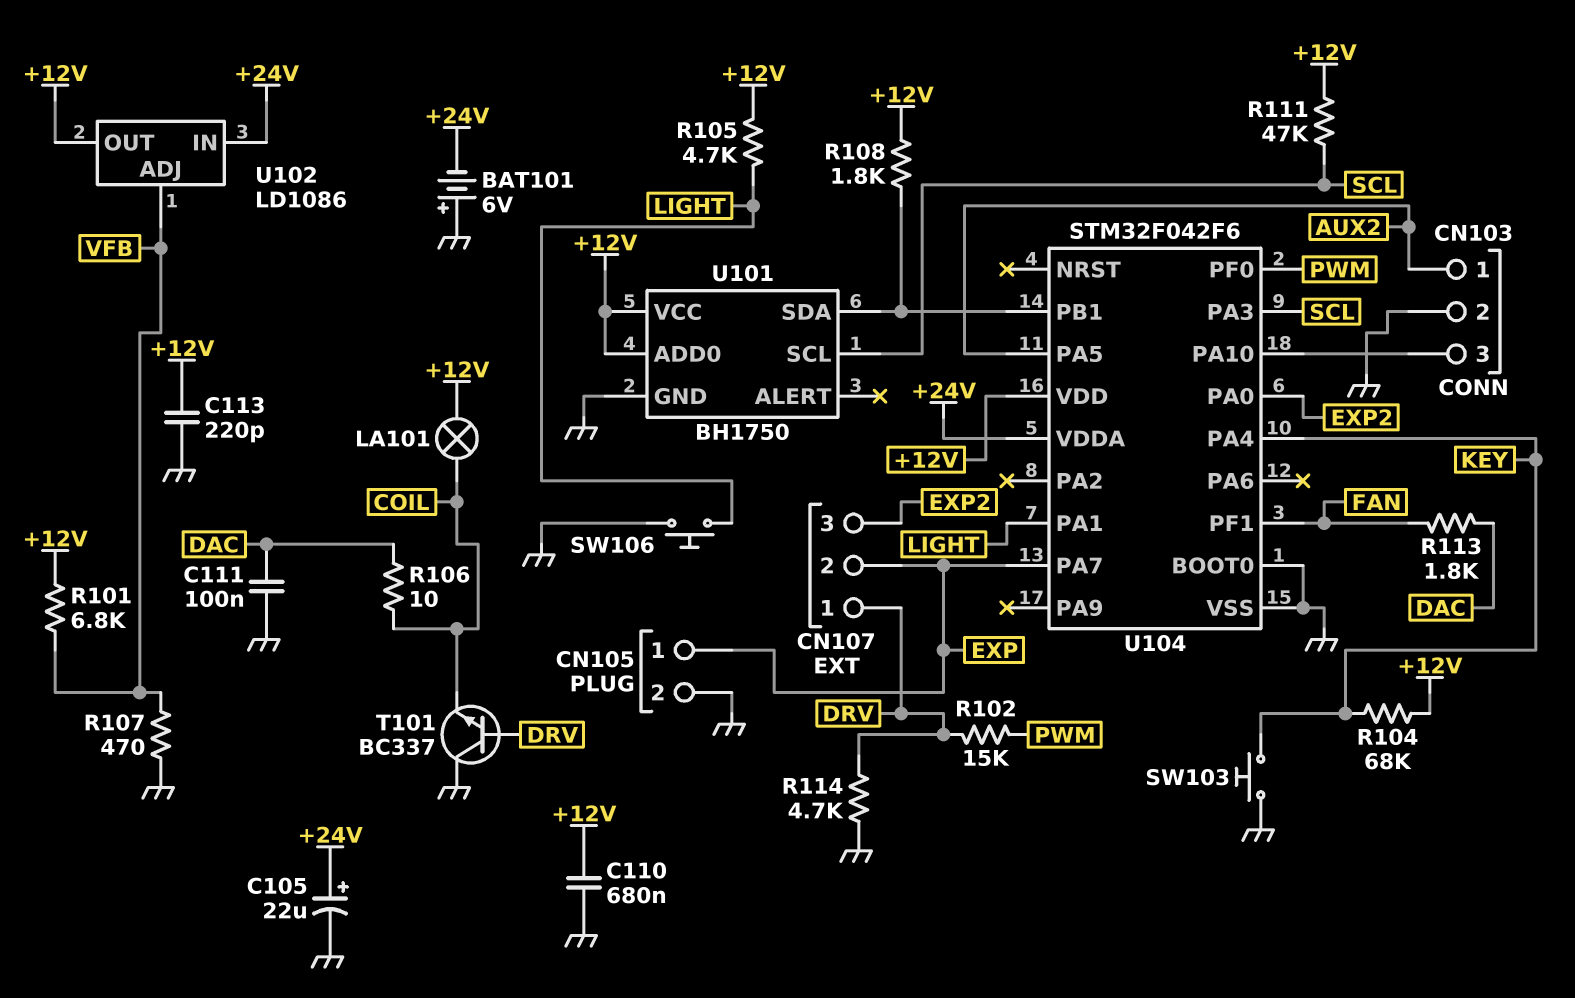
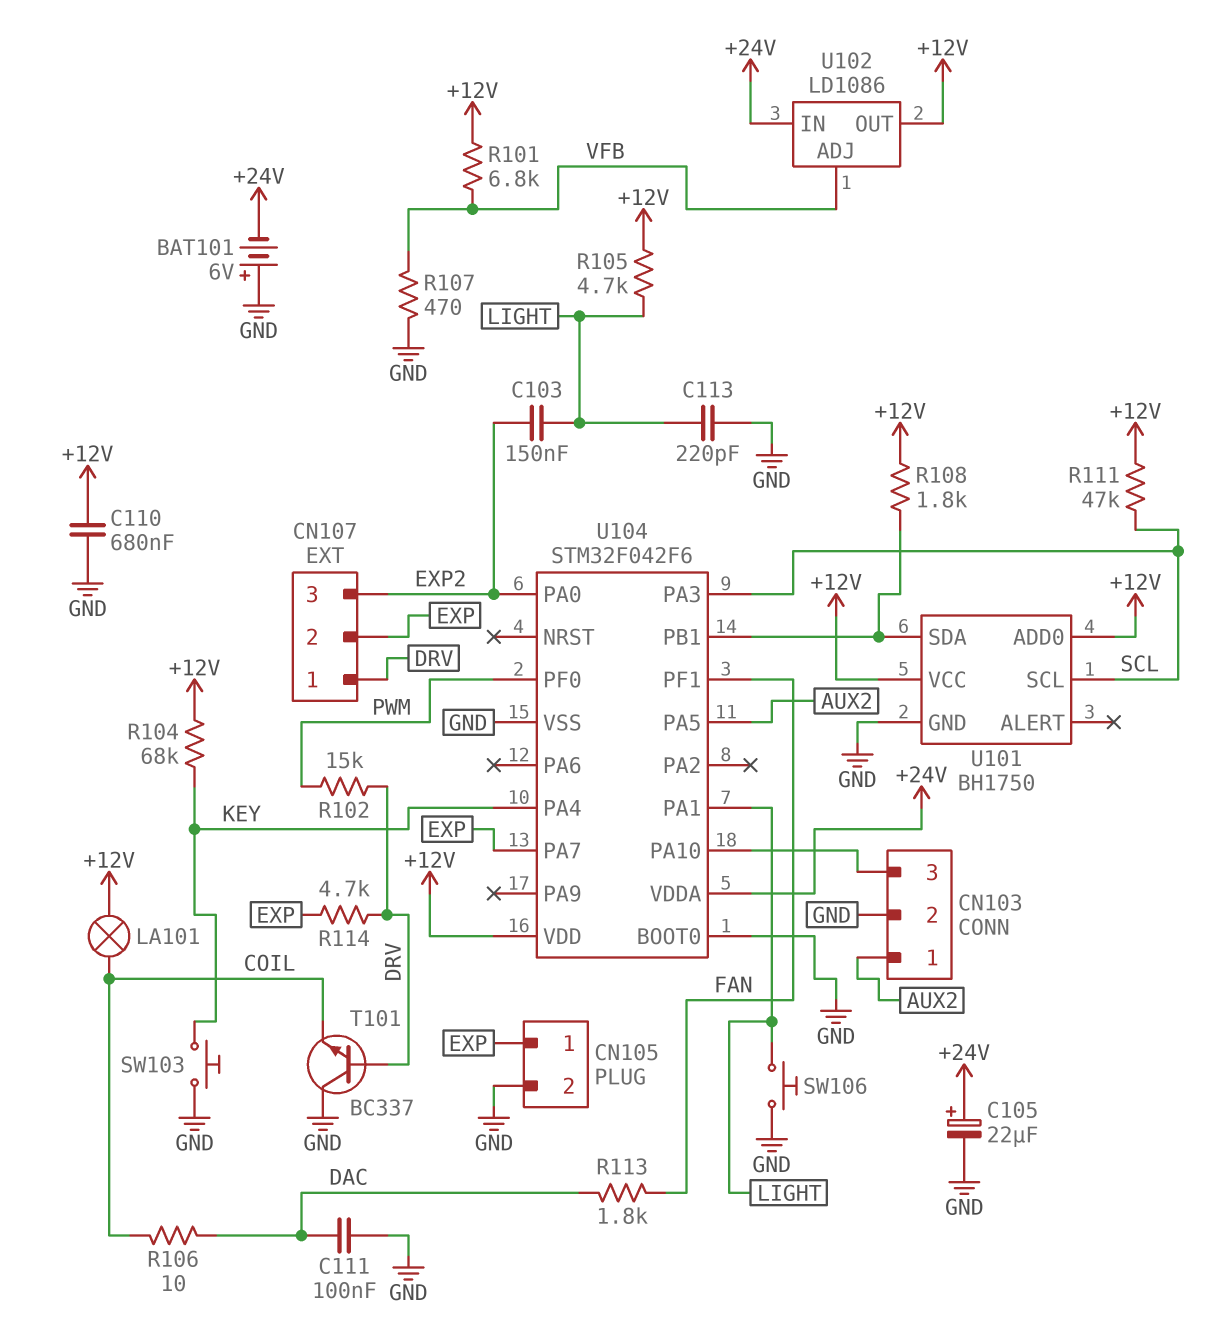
C103: none -> 150nF (EXP2, LIGHT)
C113: 220pF (+12V, GND) -> 220pF (GND, LIGHT)
R114: 4.7k (DRV, GND) -> 4.7k (DRV, EXP)

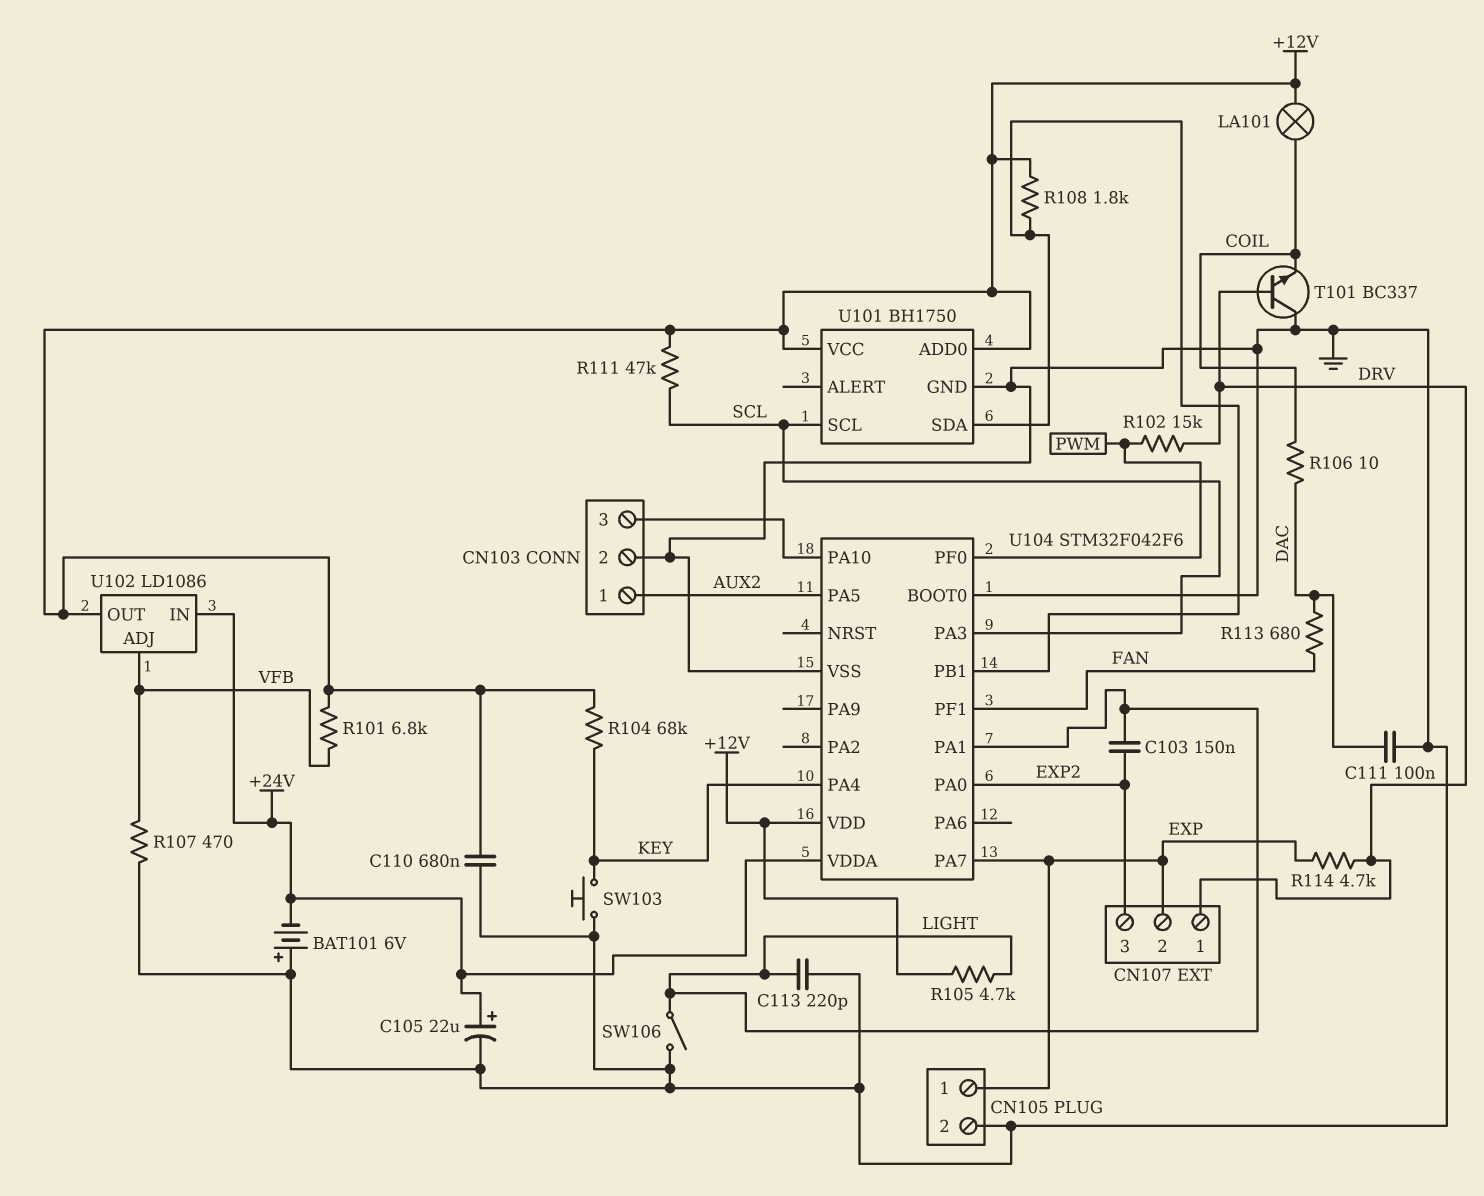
R113: 1.8k (DAC, FAN) -> 680 (DAC, FAN)
SW106: button (GND, LIGHT) -> switch (GND, LIGHT)

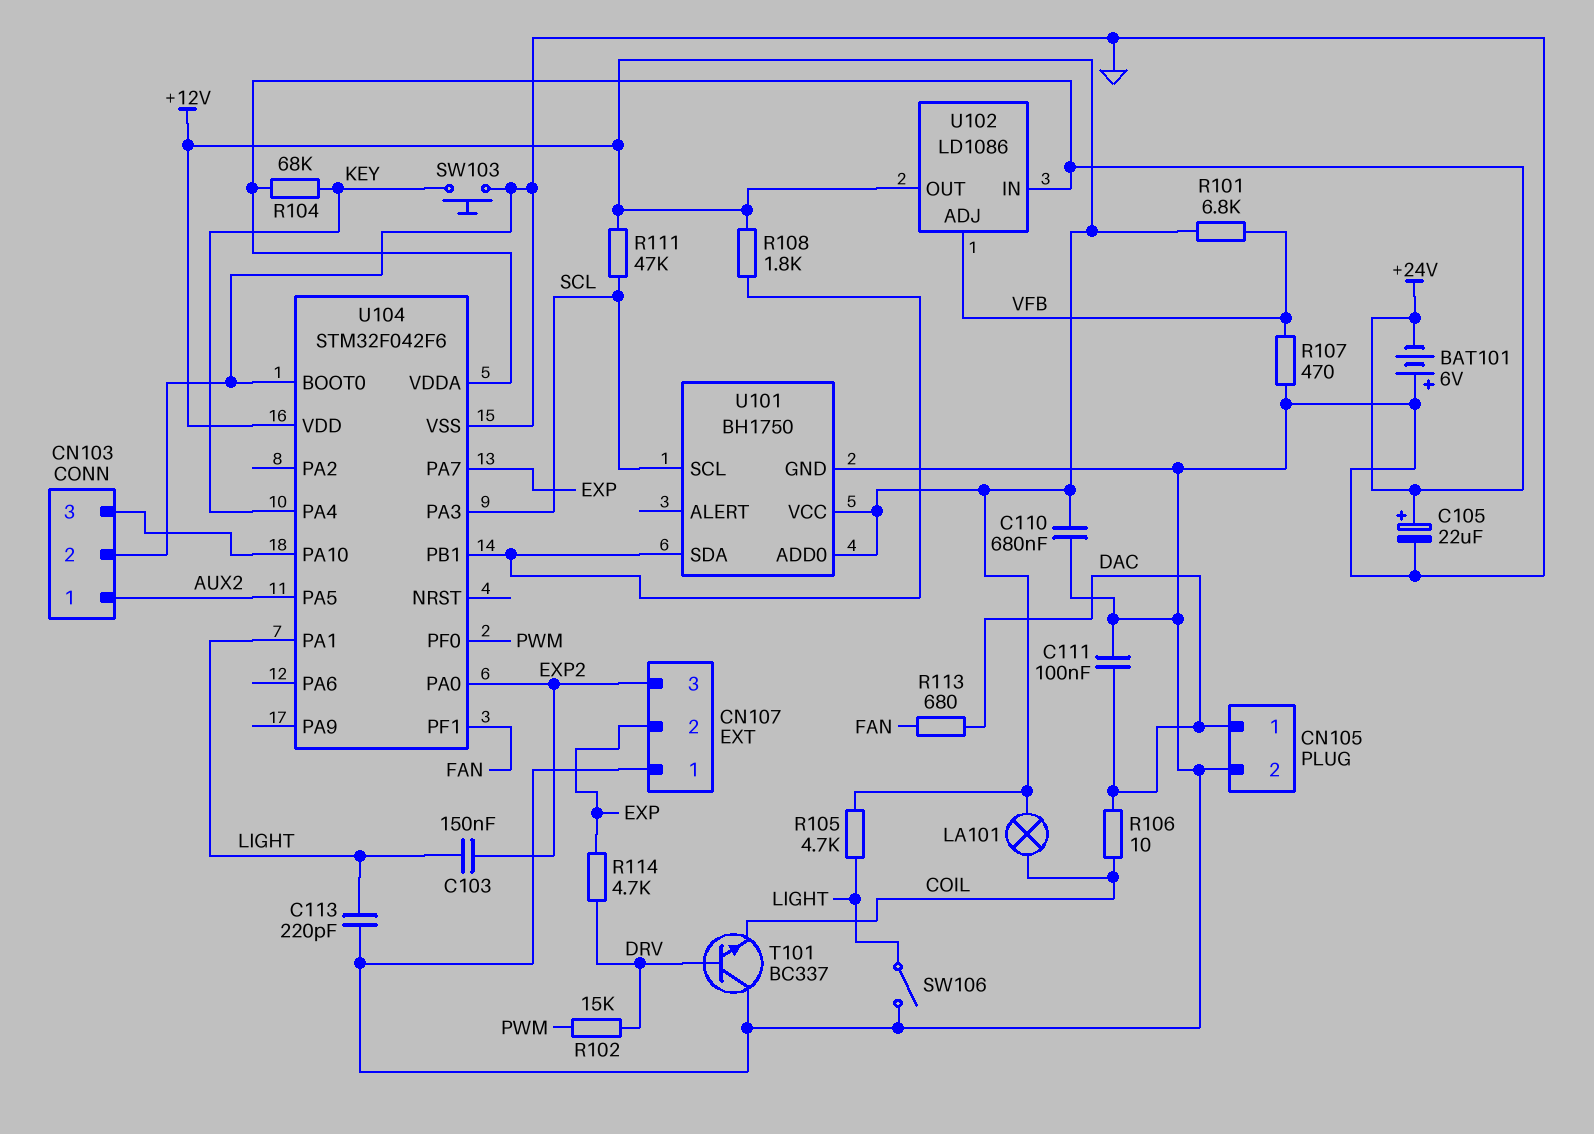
CN105 pin 1: EXP -> DAC
CN107 pin 1: DRV -> GND
R104: 68k (+12V, KEY) -> 68k (+24V, KEY)

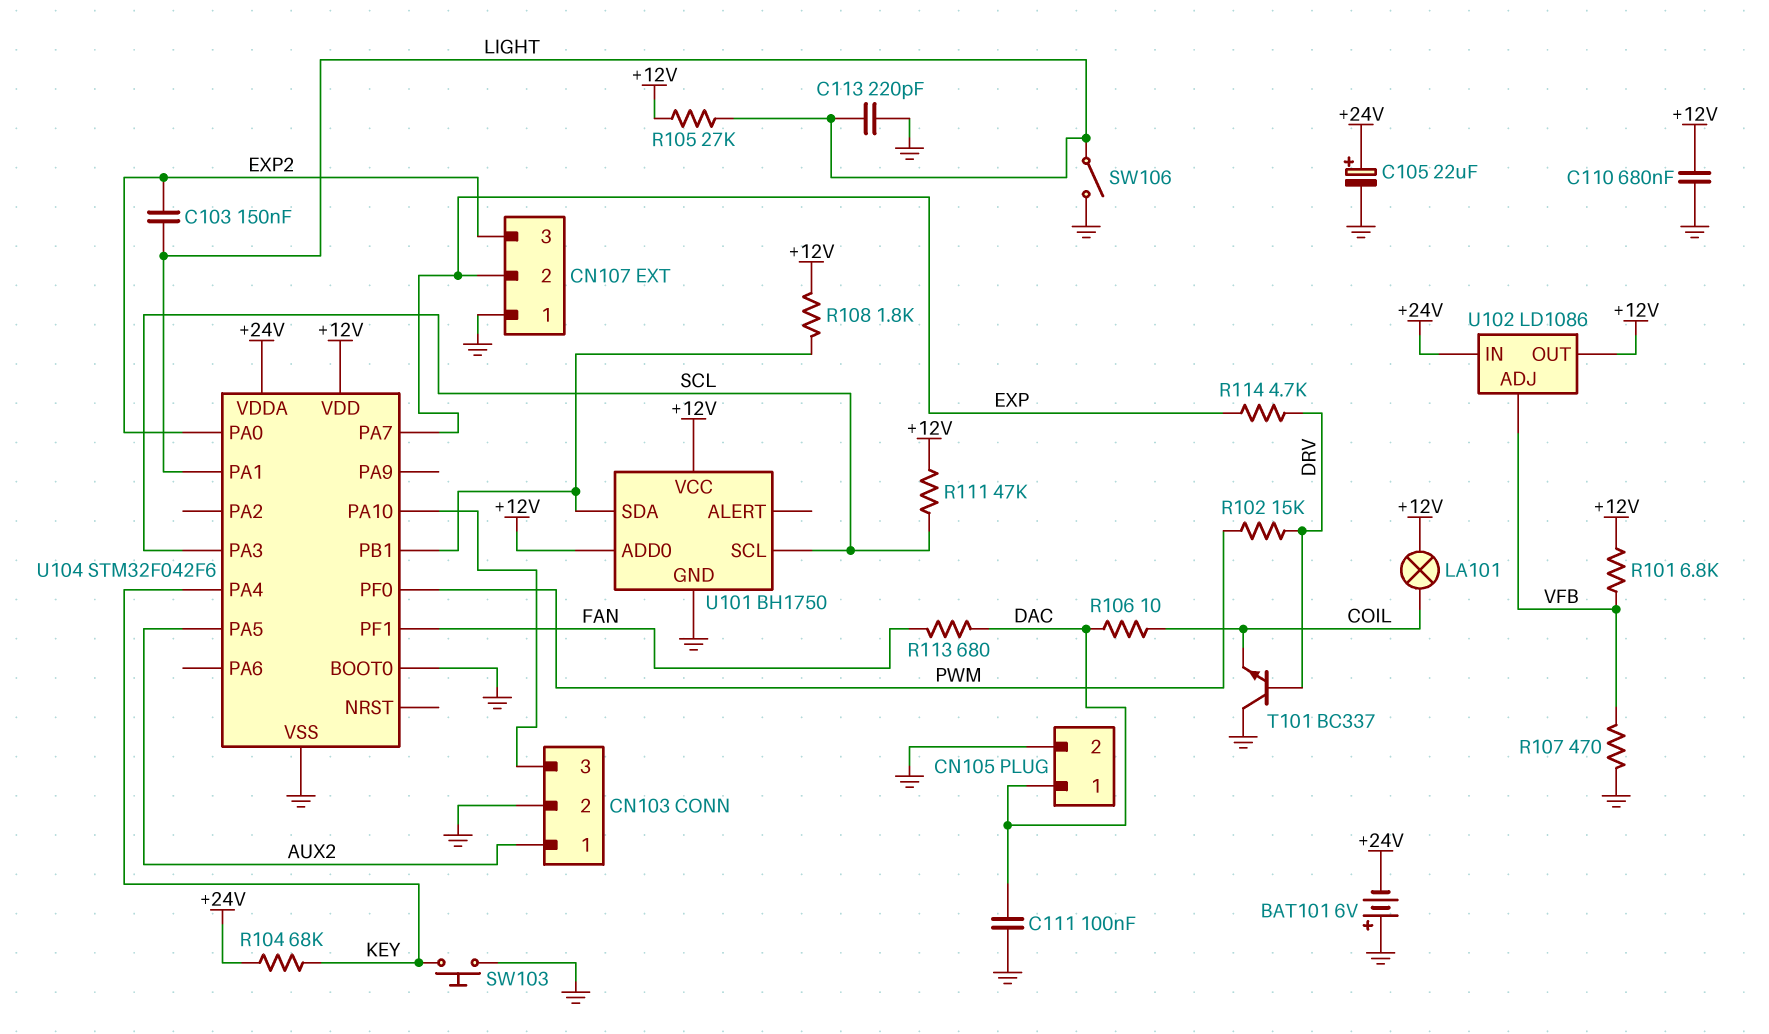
R105: 4.7k (+12V, LIGHT) -> 27k (+12V, LIGHT)

